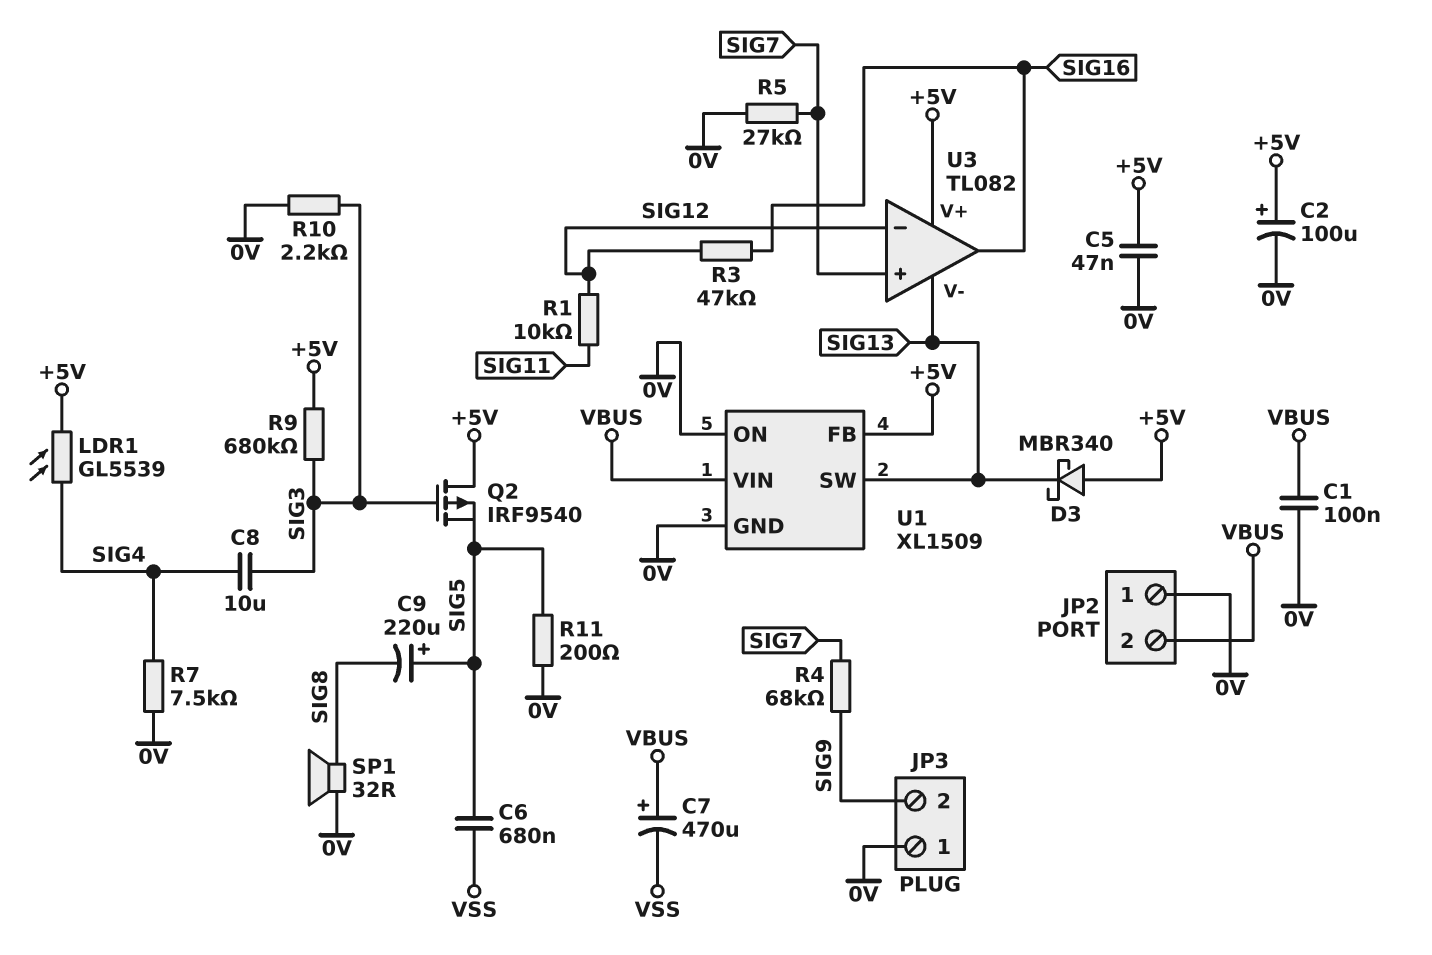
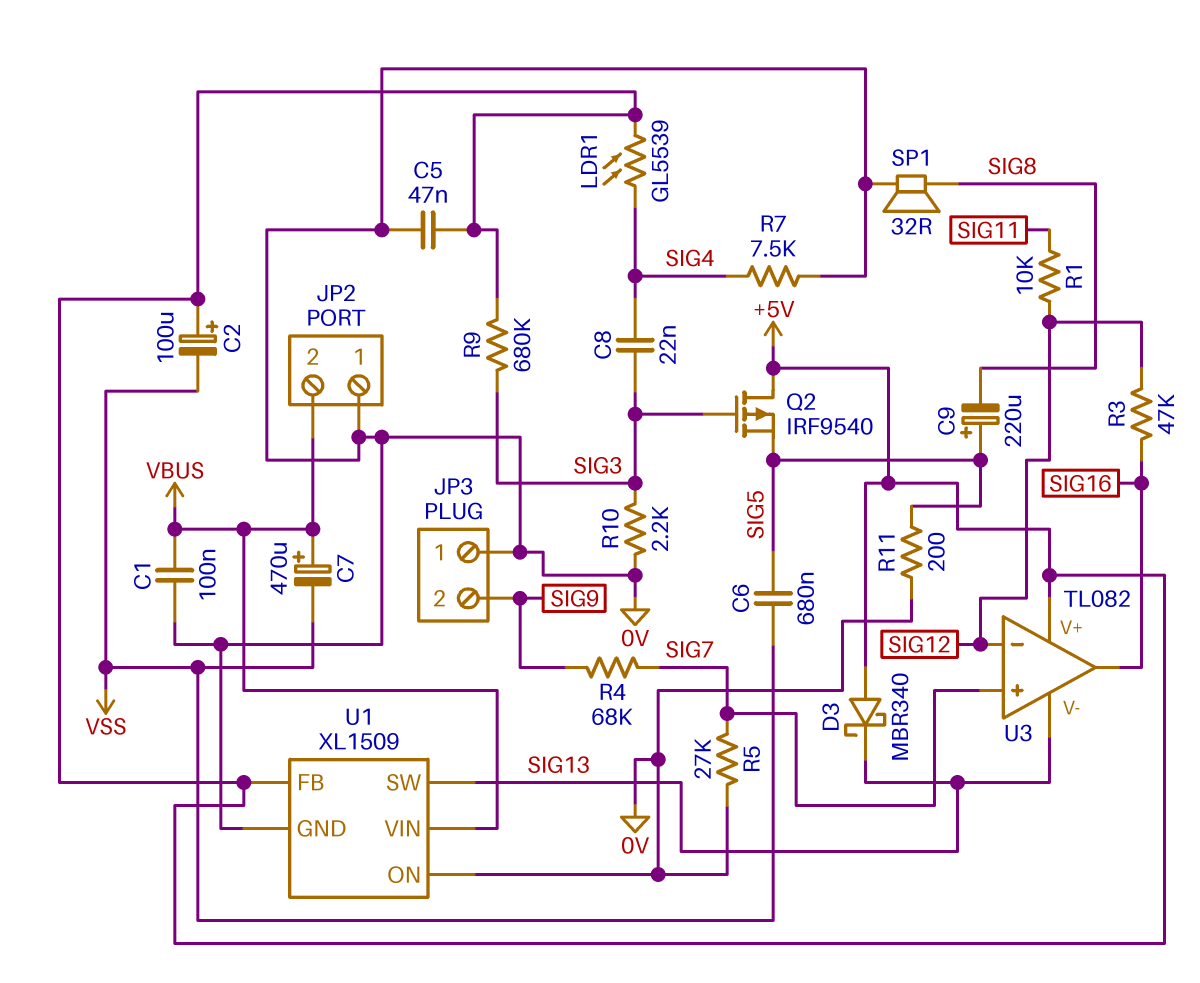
C2: 100uF (plus +5V, minus 0V) -> 100uF (plus +5V, minus VSS)
C8: 10uF (SIG3, SIG4) -> 22nF (SIG3, SIG4)

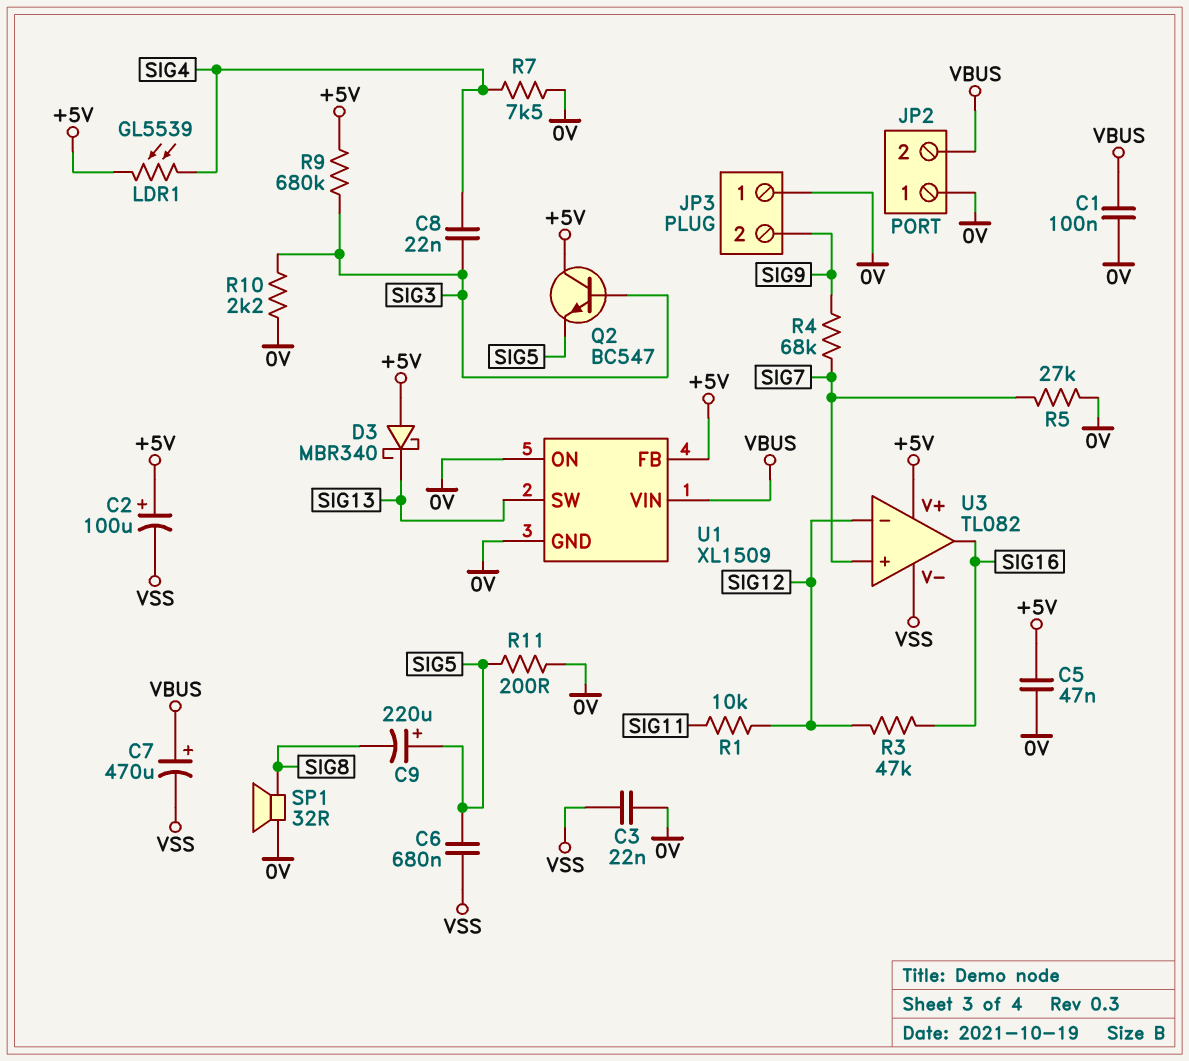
C3: none -> 22nF (0V, VSS)
Q2: PMOS IRF9540 (G SIG3, D +5V, S SIG5) -> NPN BC547 (B SIG3, C +5V, E SIG5)
U3 pin V-: SIG13 -> VSS

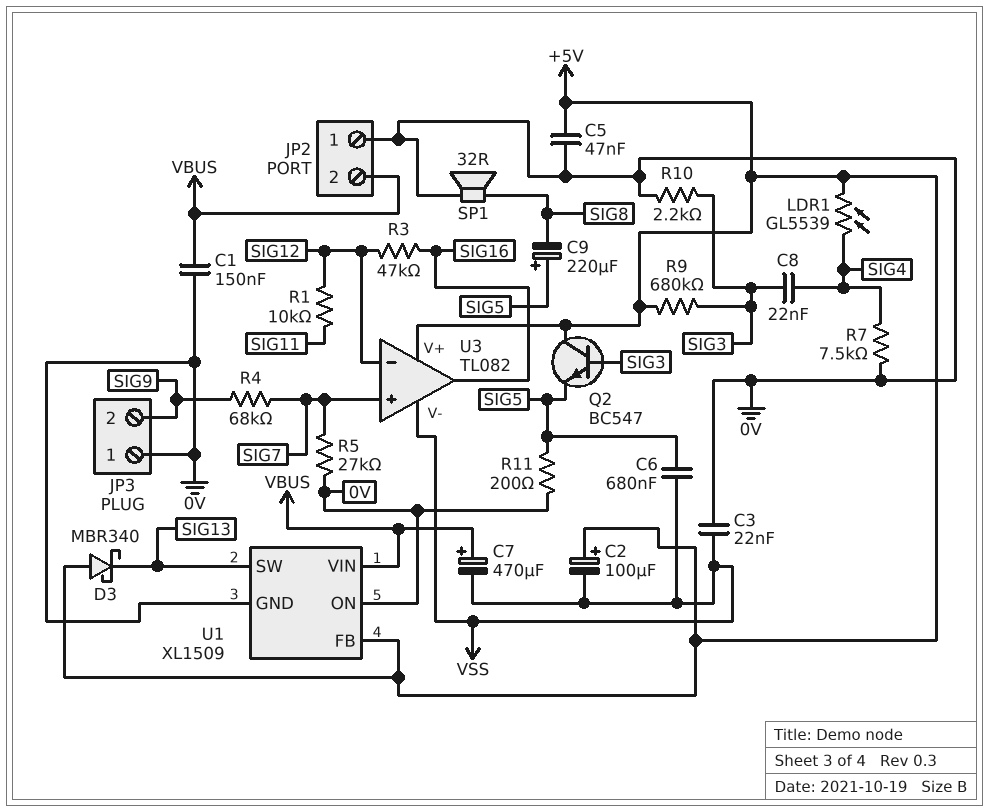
C1: 100nF (0V, VBUS) -> 150nF (0V, VBUS)

